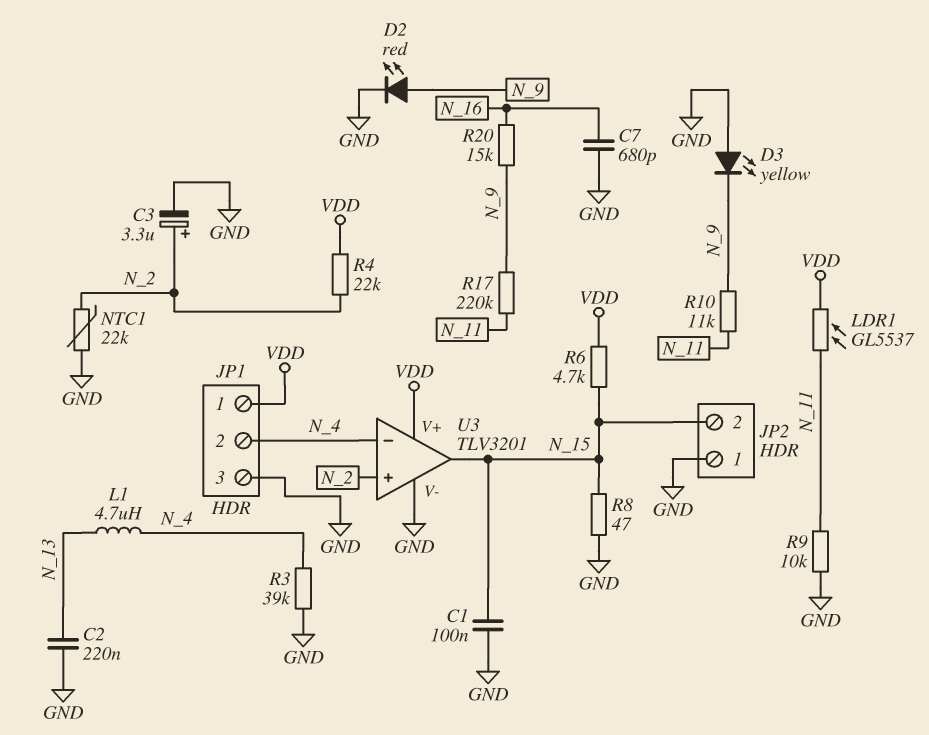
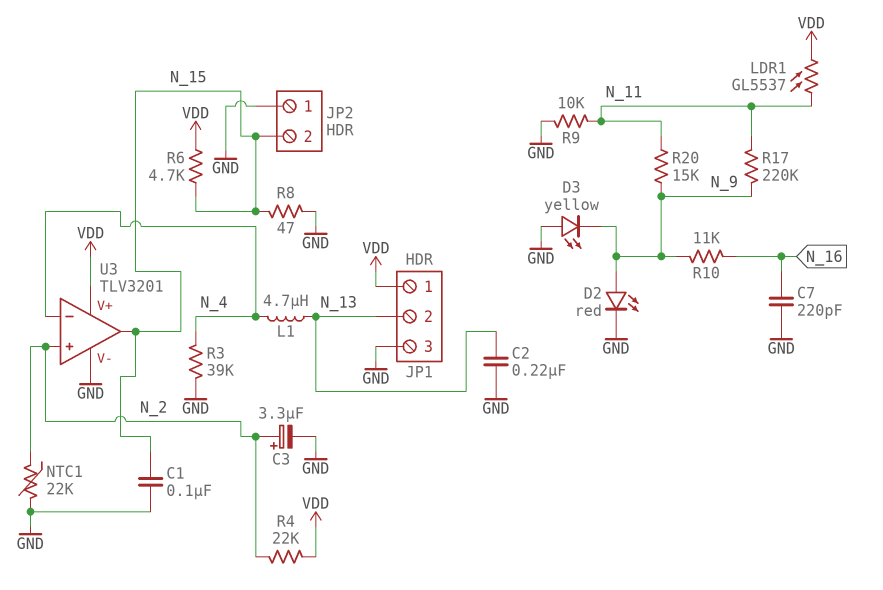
C7: 680pF (GND, N_16) -> 220pF (GND, N_16)
JP1 pin 2: N_4 -> N_13
R10: 11k (N_9, N_11) -> 11k (N_9, N_16)
R20: 15k (N_9, N_16) -> 15k (N_9, N_11)

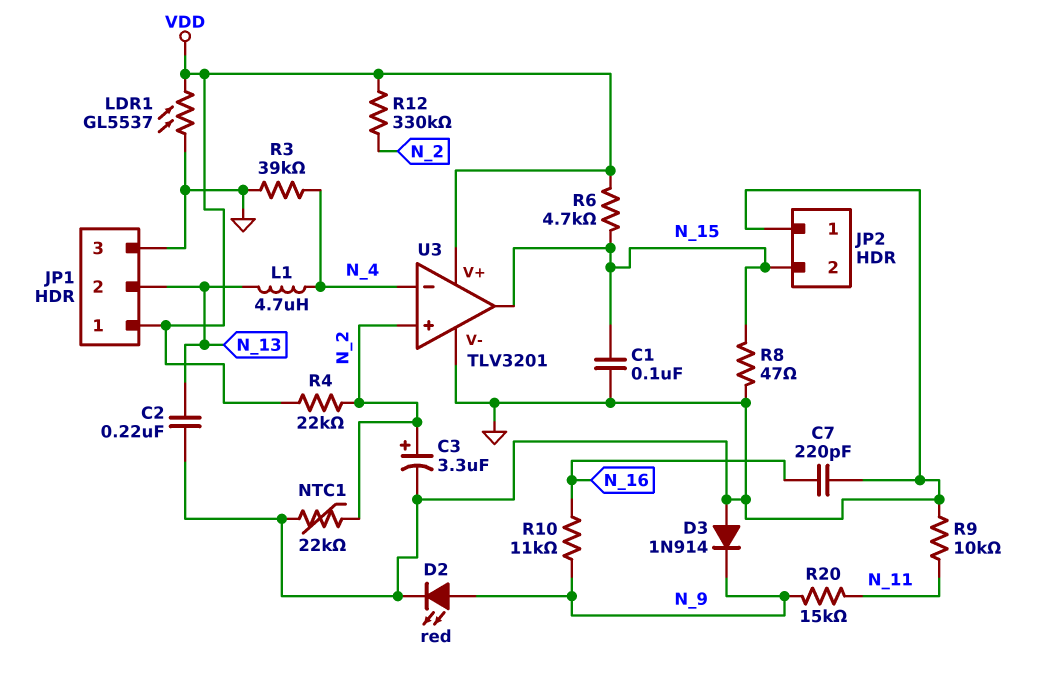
D3: LED yellow (A GND, K N_9) -> diode 1N914 (A GND, K N_9)
LDR1: GL5537 (N_11, VDD) -> GL5537 (GND, VDD)
R12: none -> 330k (N_2, VDD)
R17: 220k (N_9, N_11) -> none

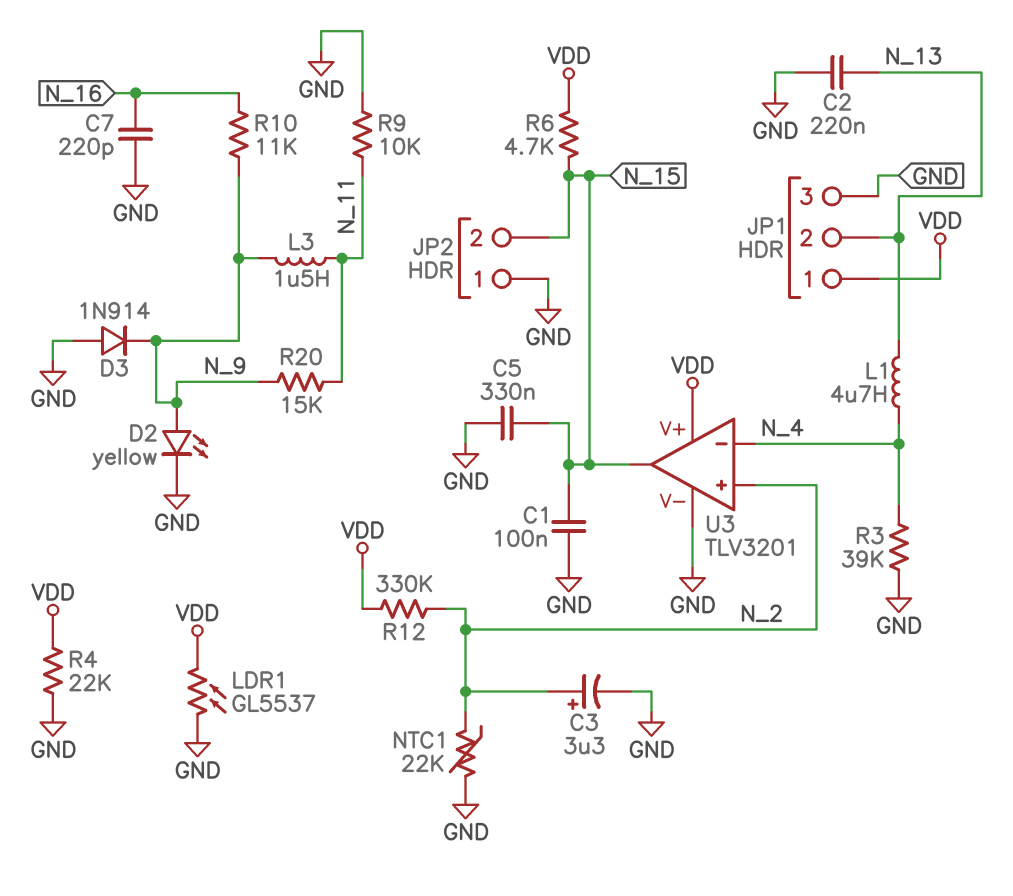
C5: none -> 330nF (GND, N_15)
D2: LED red (A N_9, K GND) -> LED yellow (A N_9, K GND)
L3: none -> 1.5uH (N_9, N_11)
R4: 22k (N_2, VDD) -> 22k (GND, VDD)
R8: 47 (GND, N_15) -> none

